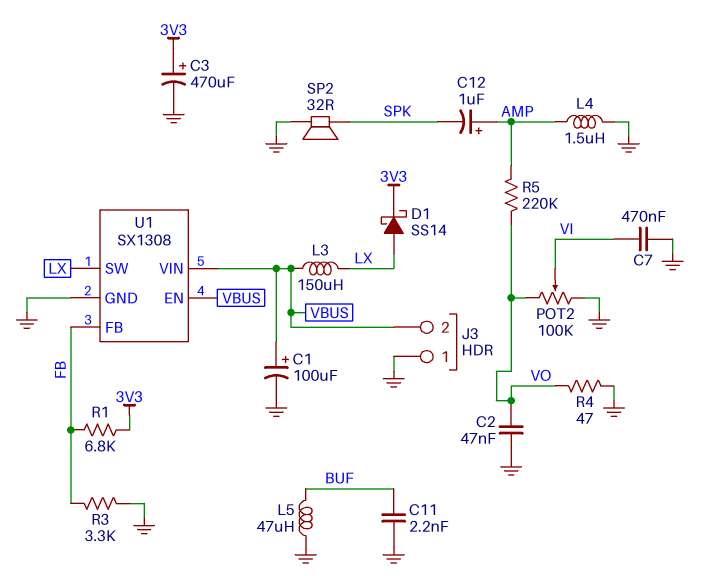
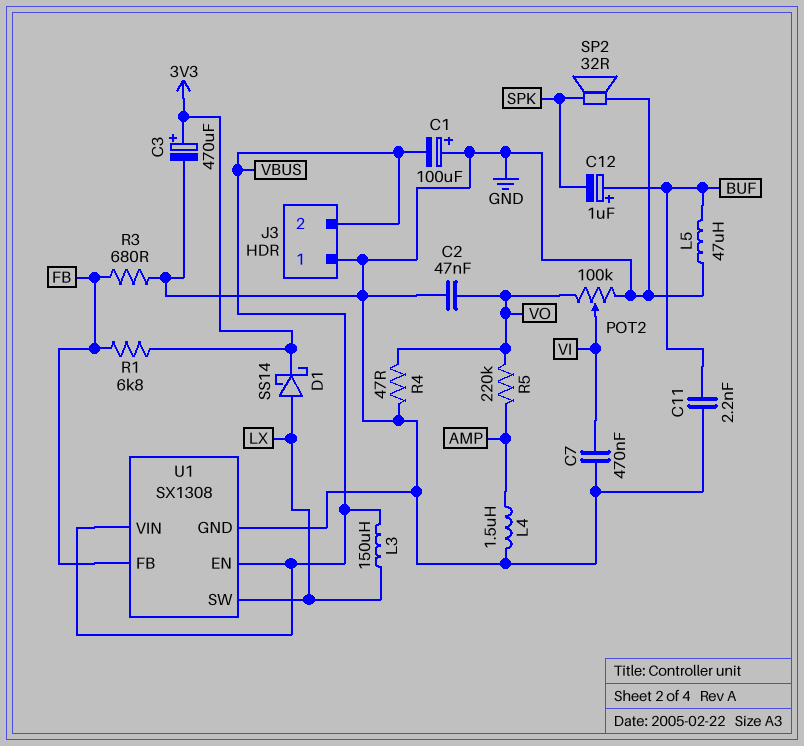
C1: 100uF (plus VBUS, minus GND) -> 100uF (plus GND, minus VBUS)
C12: 1uF (plus AMP, minus SPK) -> 1uF (plus BUF, minus SPK)
R3: 3.3k (FB, GND) -> 680 (FB, GND)

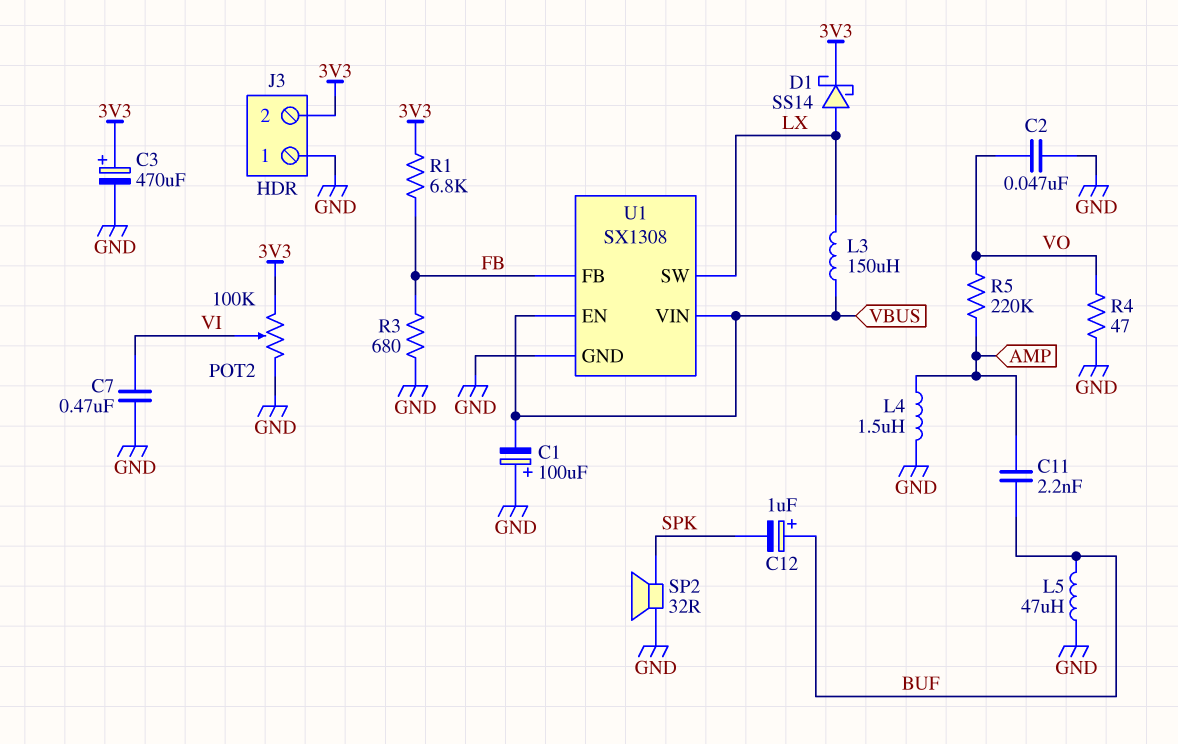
C11: 2.2nF (BUF, GND) -> 2.2nF (AMP, BUF)
J3 pin 2: VBUS -> 3V3
POT2: 100k (GND, VO, wiper VI) -> 100k (3V3, GND, wiper VI)

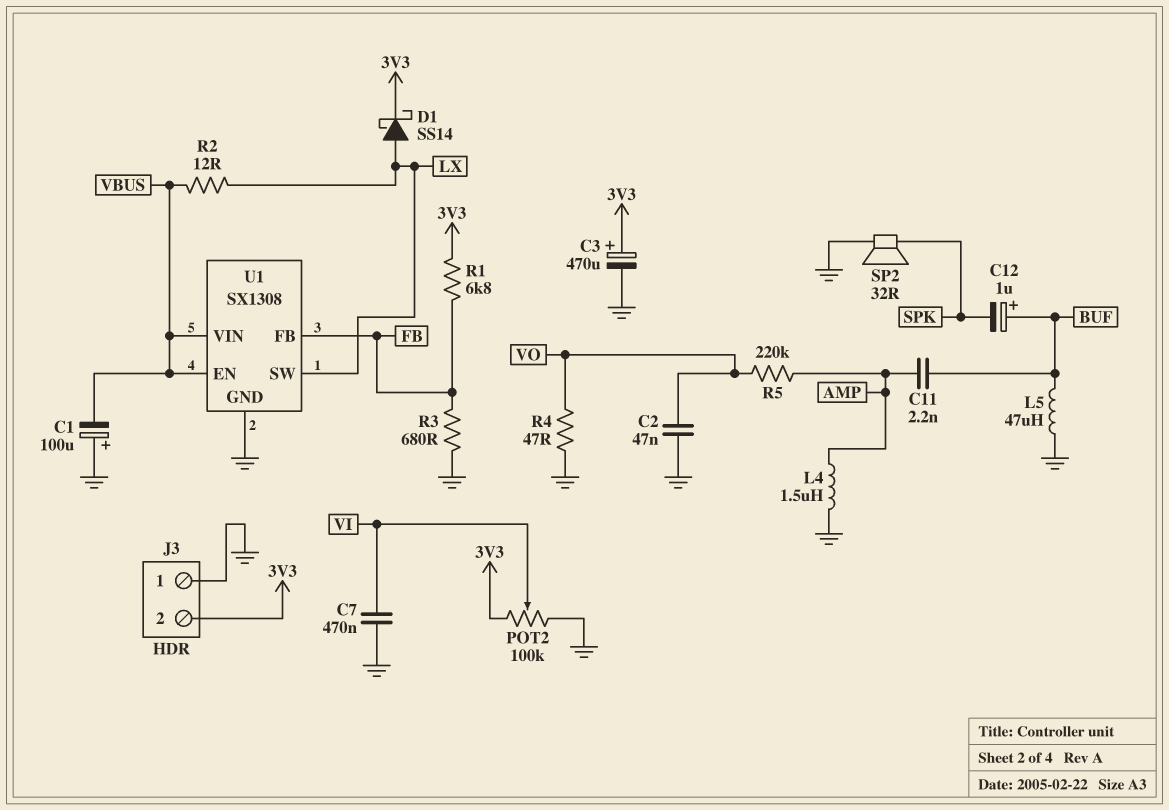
L3: 150uH (LX, VBUS) -> none
R2: none -> 12 (LX, VBUS)

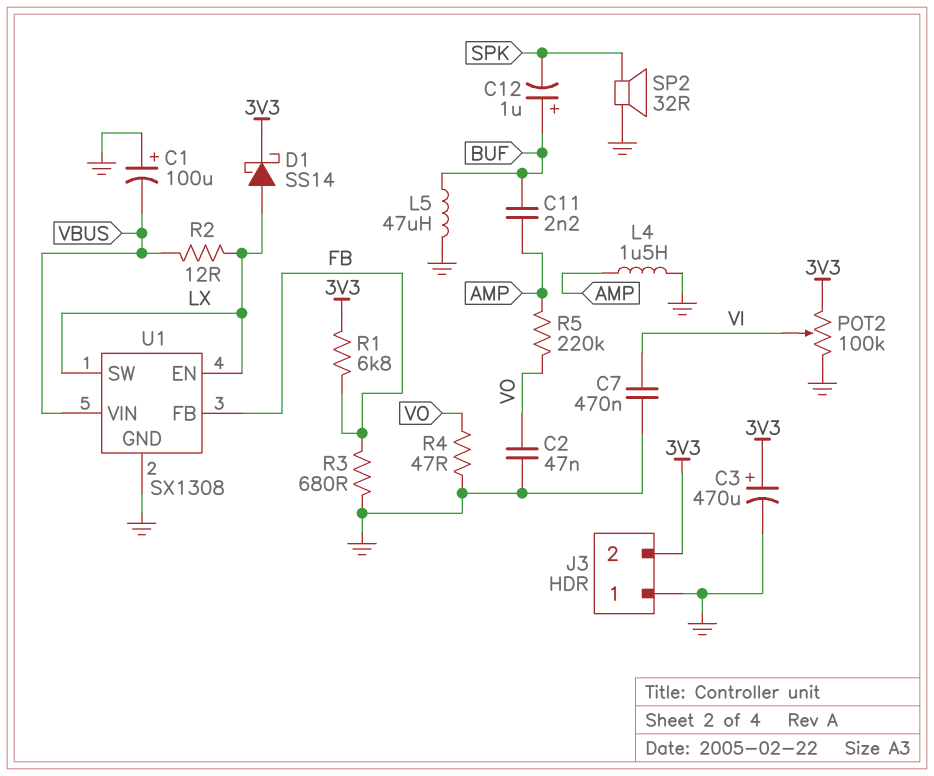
U1 pin EN: VBUS -> LX

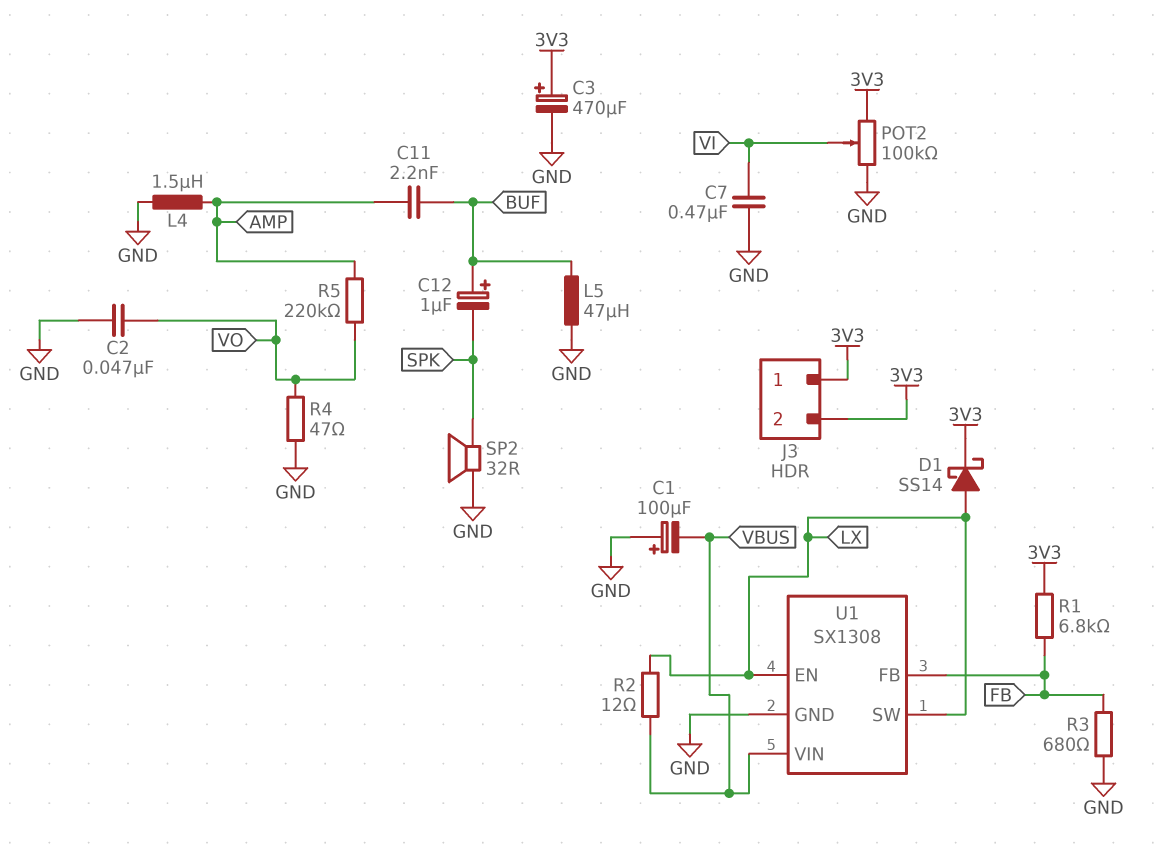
J3 pin 1: GND -> 3V3

